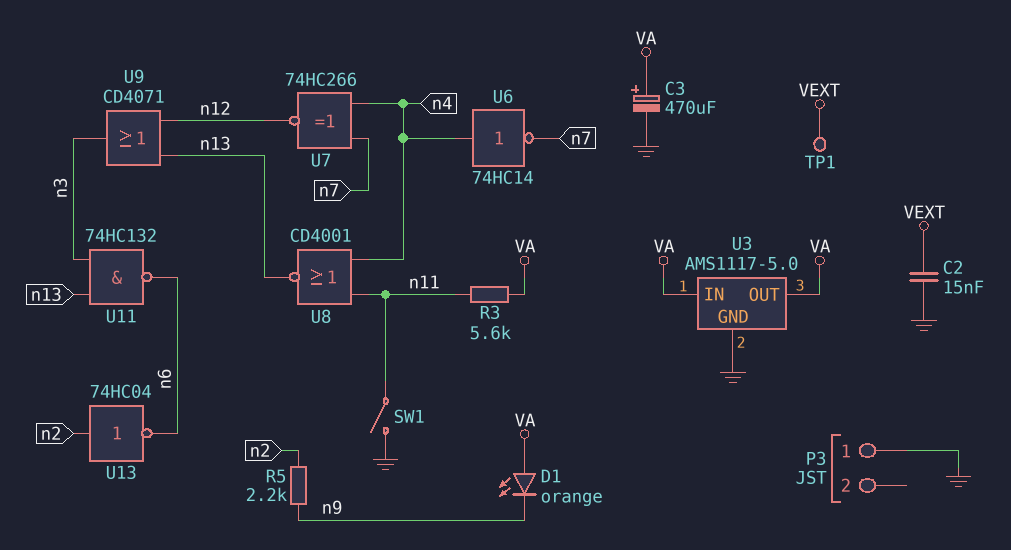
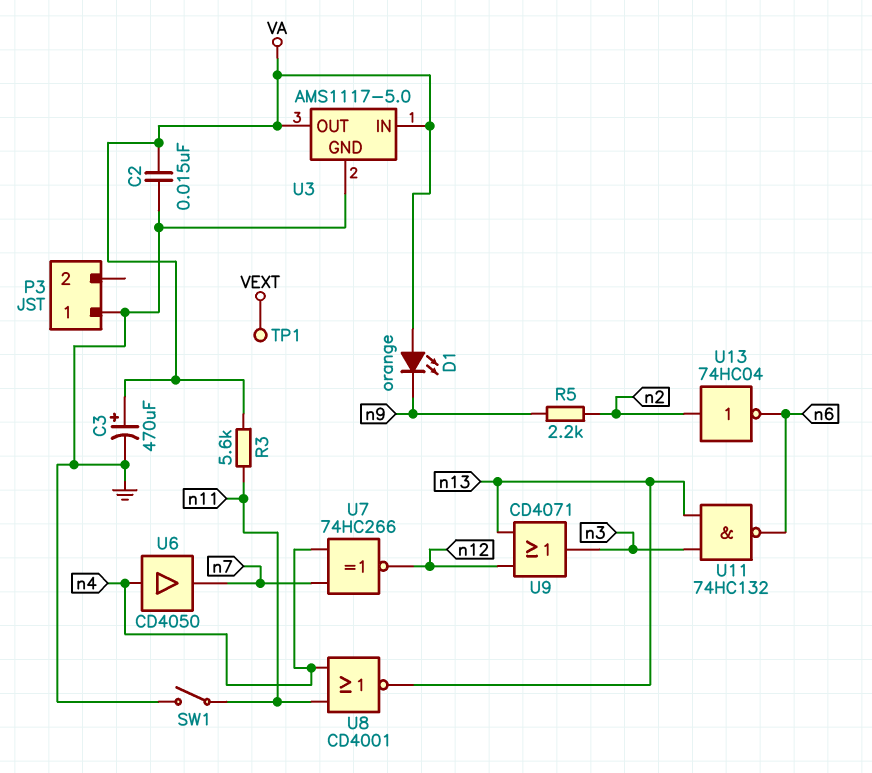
C2: 15nF (GND, VEXT) -> 15nF (GND, VA)
U6: NOT 74HC14 (in n4, out n7) -> buffer CD4050 (in n4, out n7)

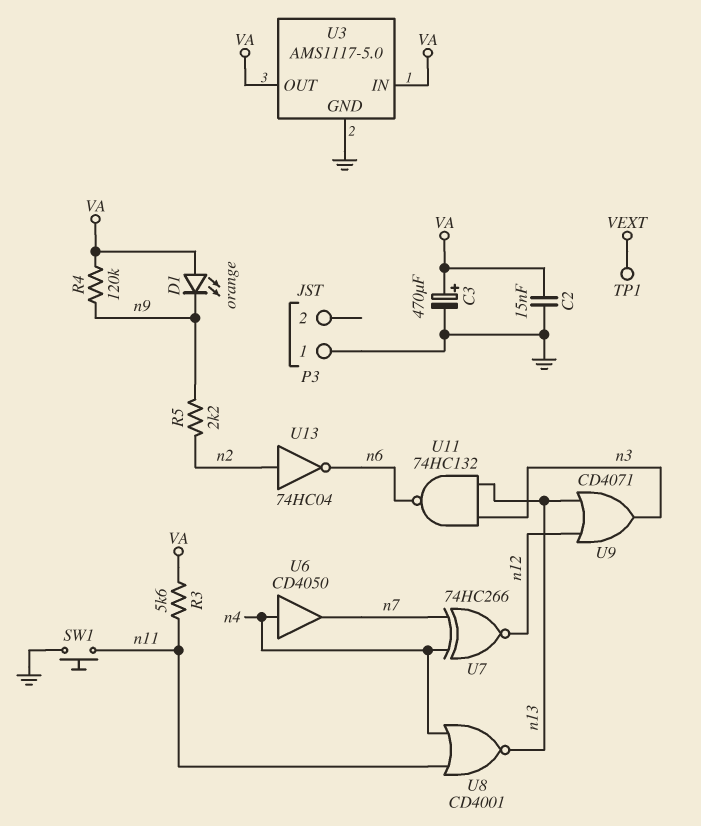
R4: none -> 120k (VA, n9)
SW1: switch (GND, n11) -> button (GND, n11)

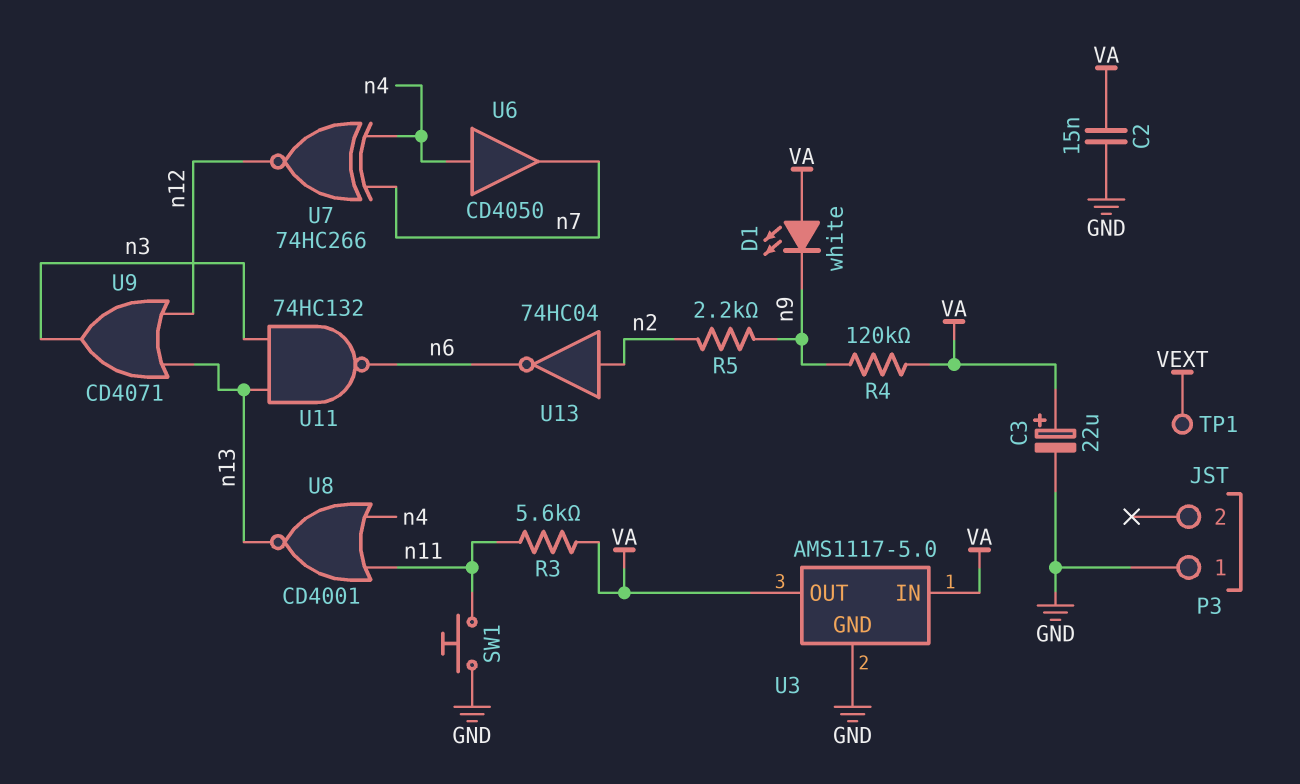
C3: 470uF (plus VA, minus GND) -> 22uF (plus VA, minus GND)
D1: LED orange (A VA, K n9) -> LED white (A VA, K n9)

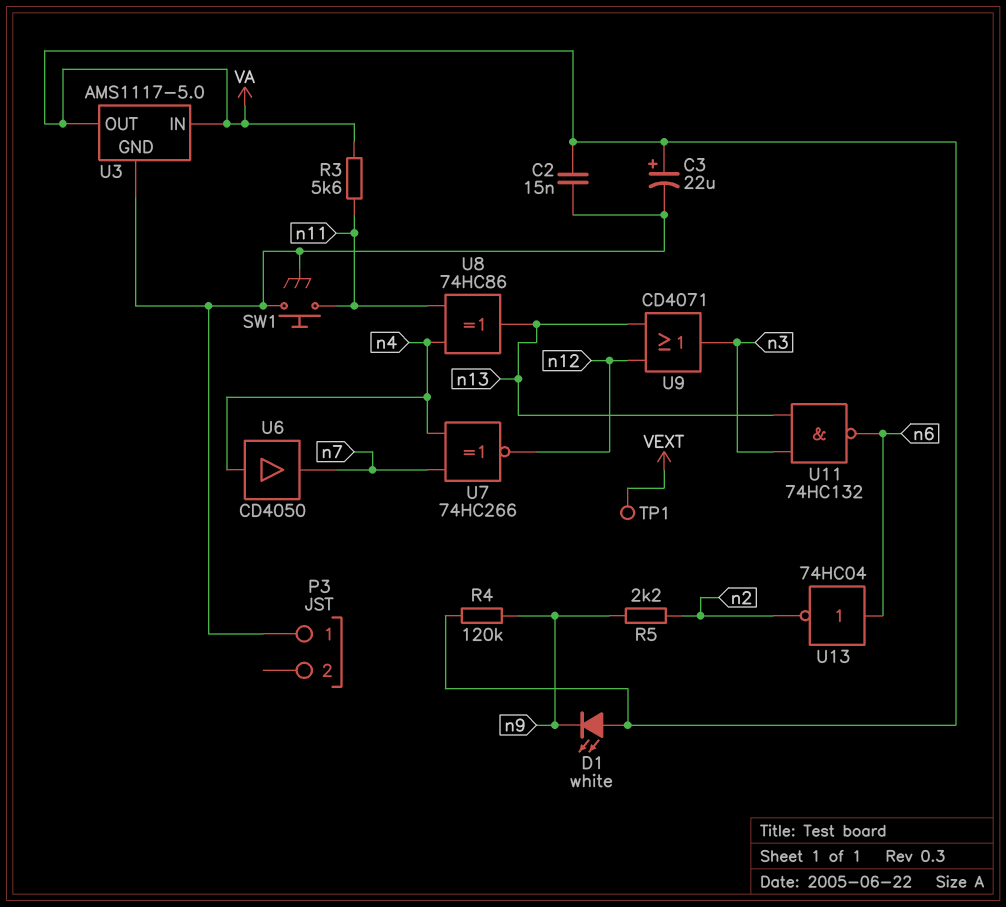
U8: NOR CD4001 (in n4, in n11, out n13) -> XOR 74HC86 (in n4, in n11, out n13)
U13: NOT 74HC04 (in n2, out n6) -> NOT 74HC04 (in n6, out n2)

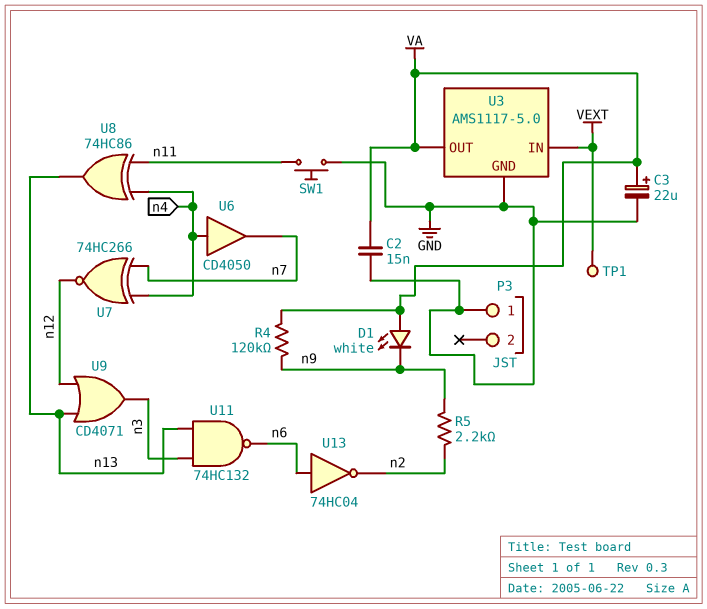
R3: 5.6k (VA, n11) -> none
U3 pin IN: VA -> VEXT

